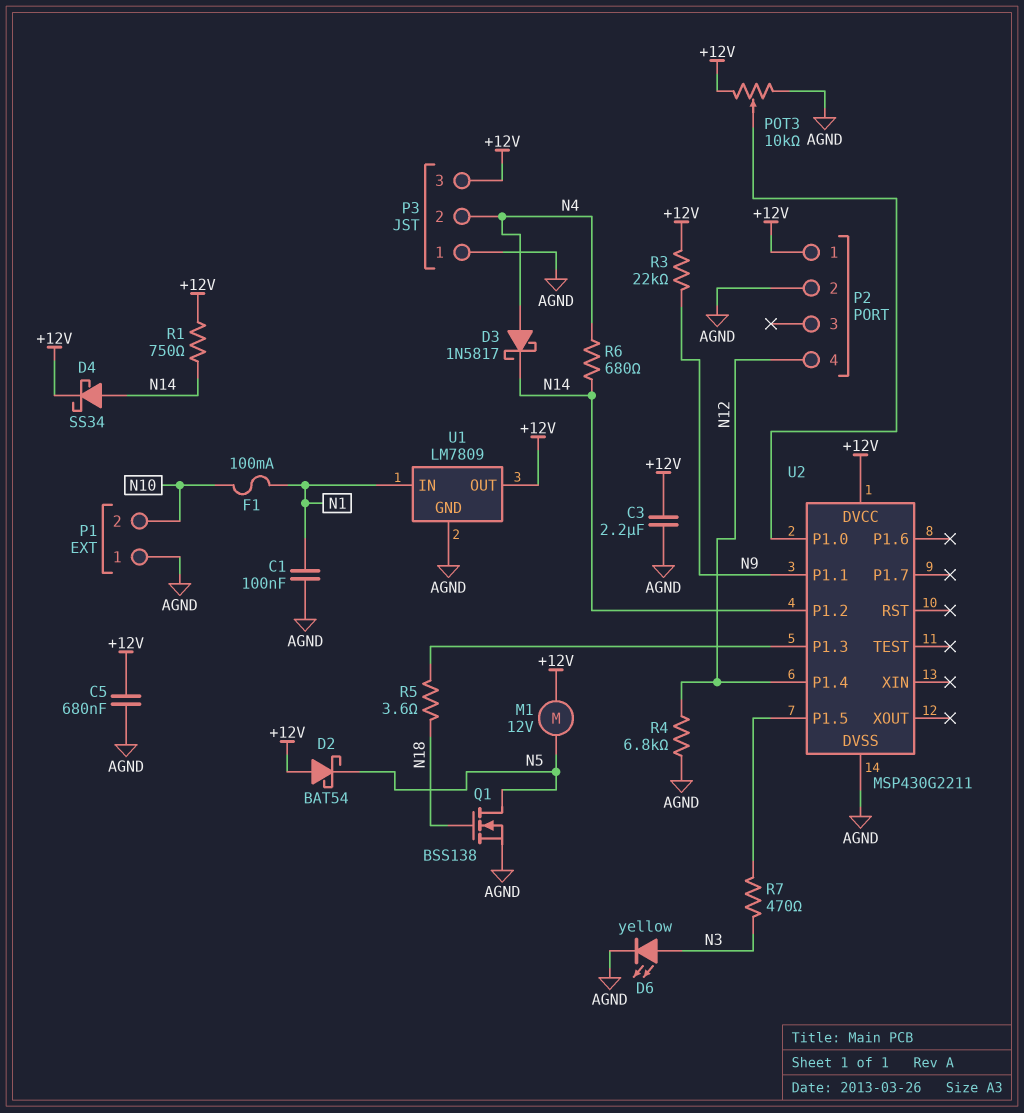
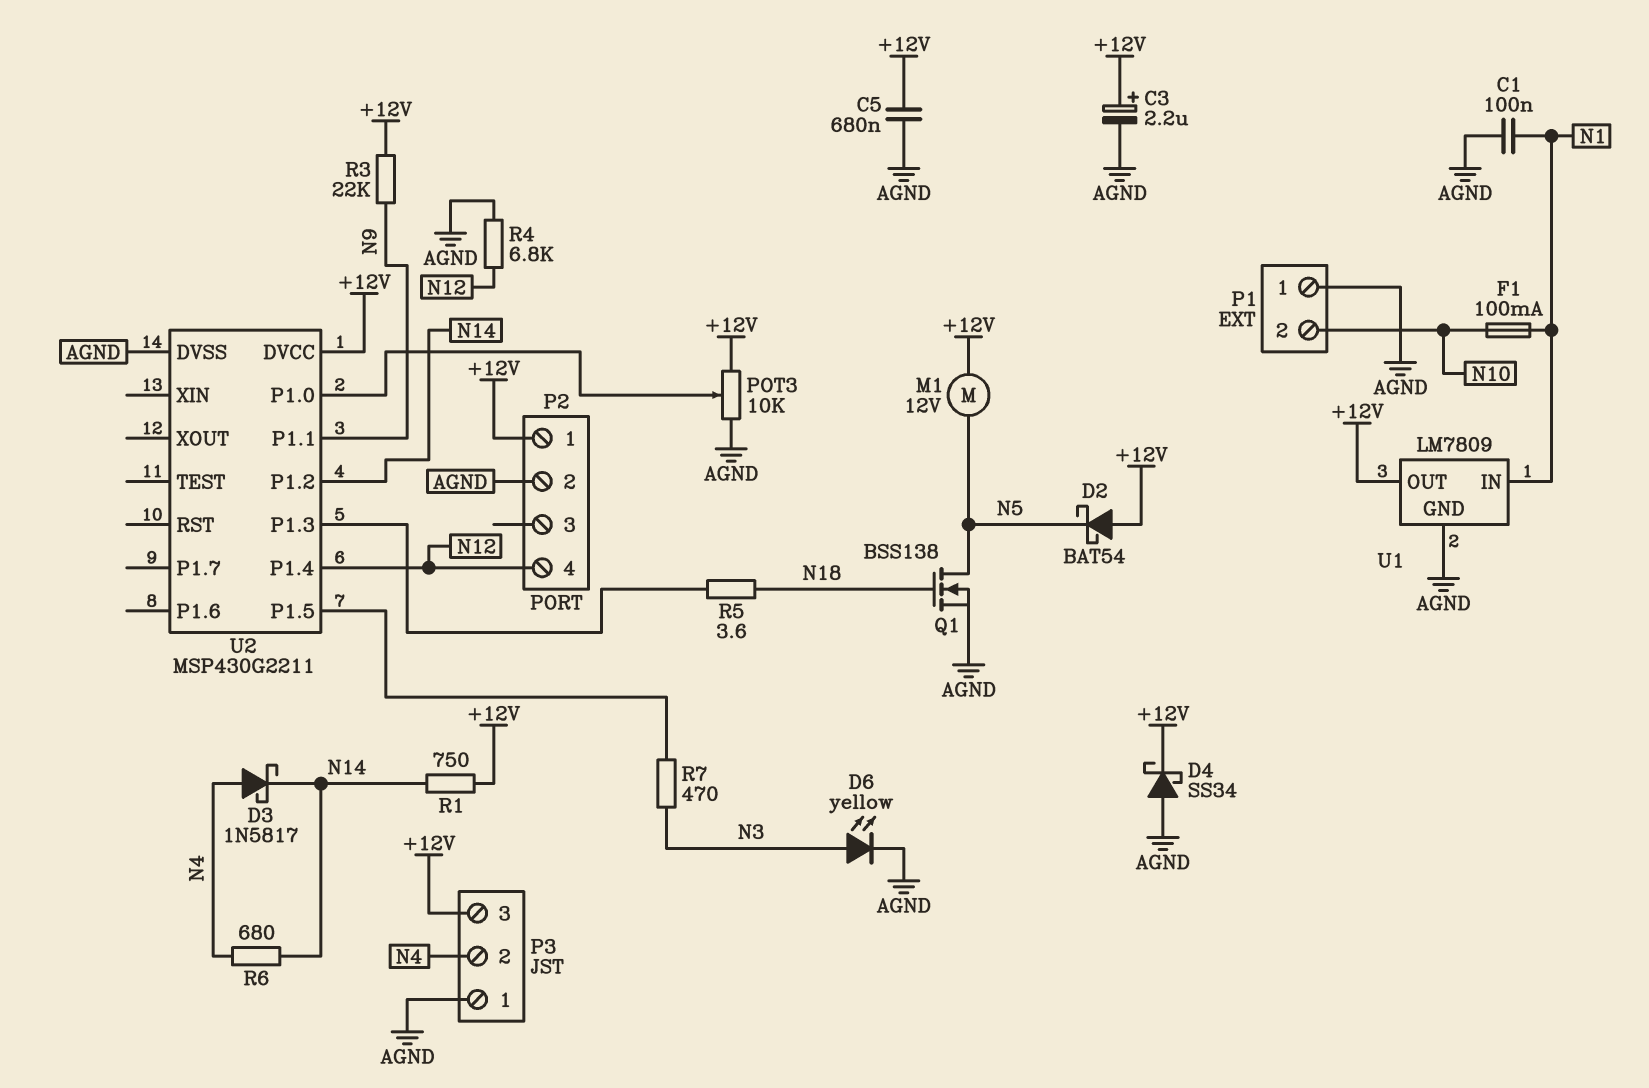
C3: 2.2uF (+12V, AGND) -> 2.2uF (plus +12V, minus AGND)
D4: schottky SS34 (A N14, K +12V) -> schottky SS34 (A AGND, K +12V)

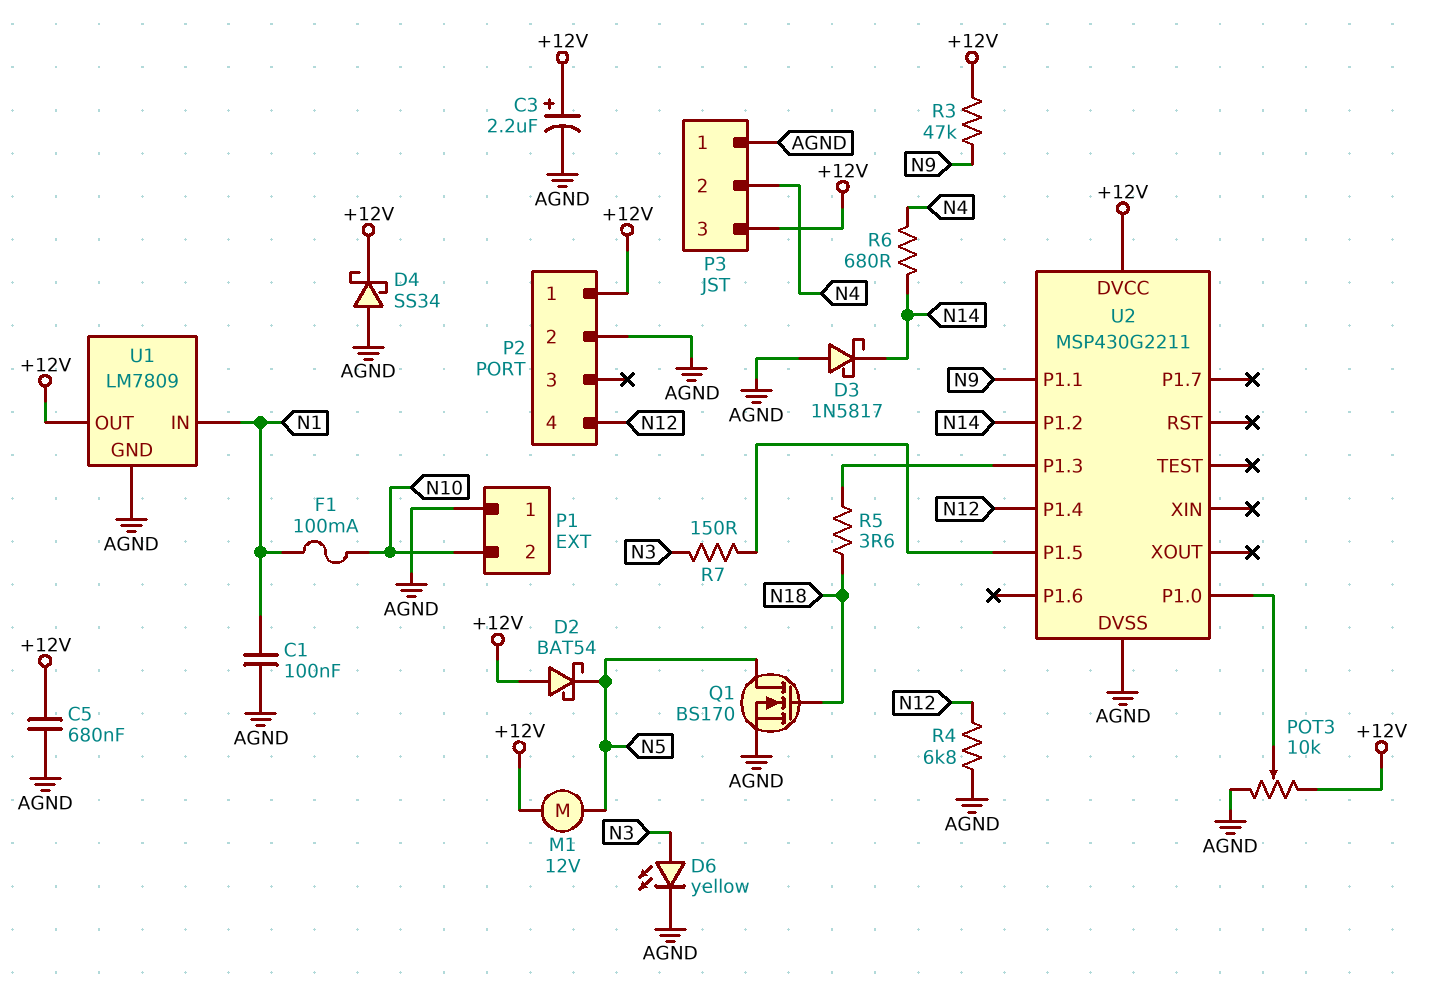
D3: schottky 1N5817 (A N4, K N14) -> schottky 1N5817 (A AGND, K N14)
Q1: NMOS BSS138 (G N18, D N5, S AGND) -> NMOS BS170 (G N18, D N5, S AGND)
R1: 750 (+12V, N14) -> none
R3: 22k (+12V, N9) -> 47k (+12V, N9)
R7: 470 (N3, U2/P1.5) -> 150 (N3, U2/P1.5)

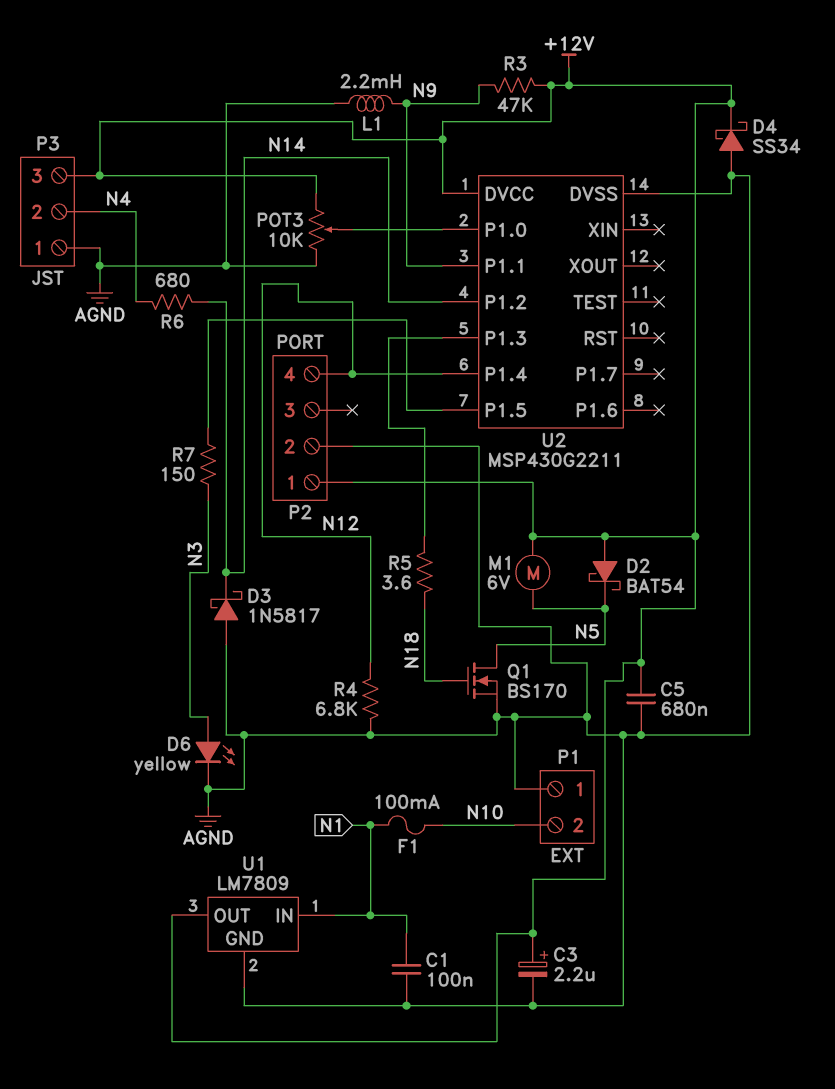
L1: none -> 2.2mH (AGND, N9)
M1: motor 12V (+12V, N5) -> motor 6V (+12V, N5)

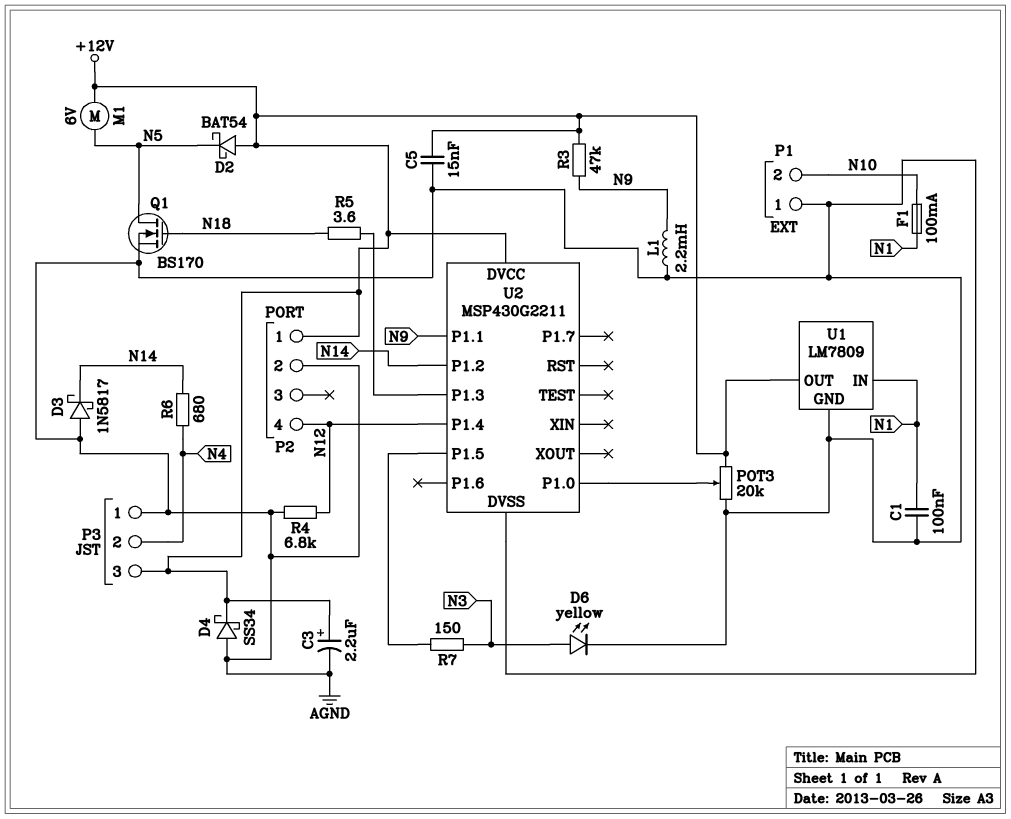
C5: 680nF (+12V, AGND) -> 15nF (+12V, AGND)
POT3: 10k (+12V, AGND, wiper U2/P1.0) -> 20k (+12V, AGND, wiper U2/P1.0)

